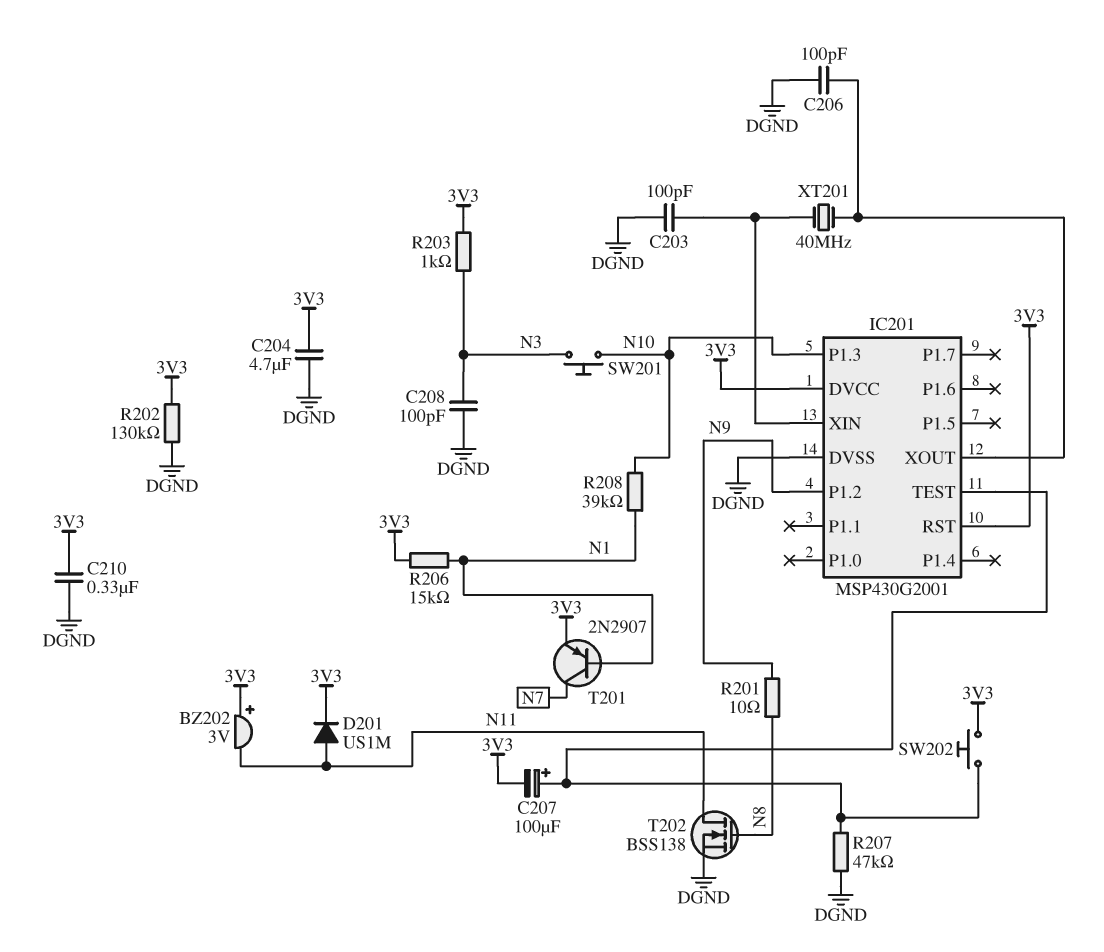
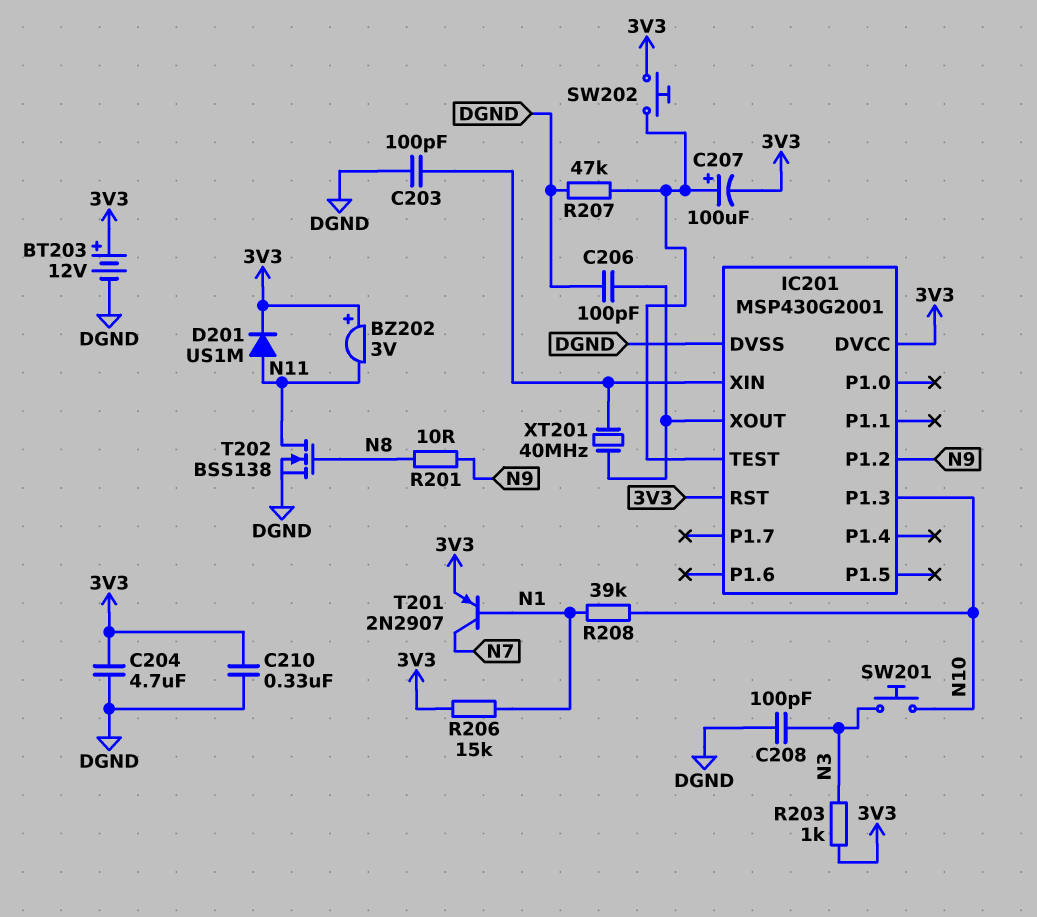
BT203: none -> 12V (plus 3V3, minus DGND)
R202: 130k (3V3, DGND) -> none

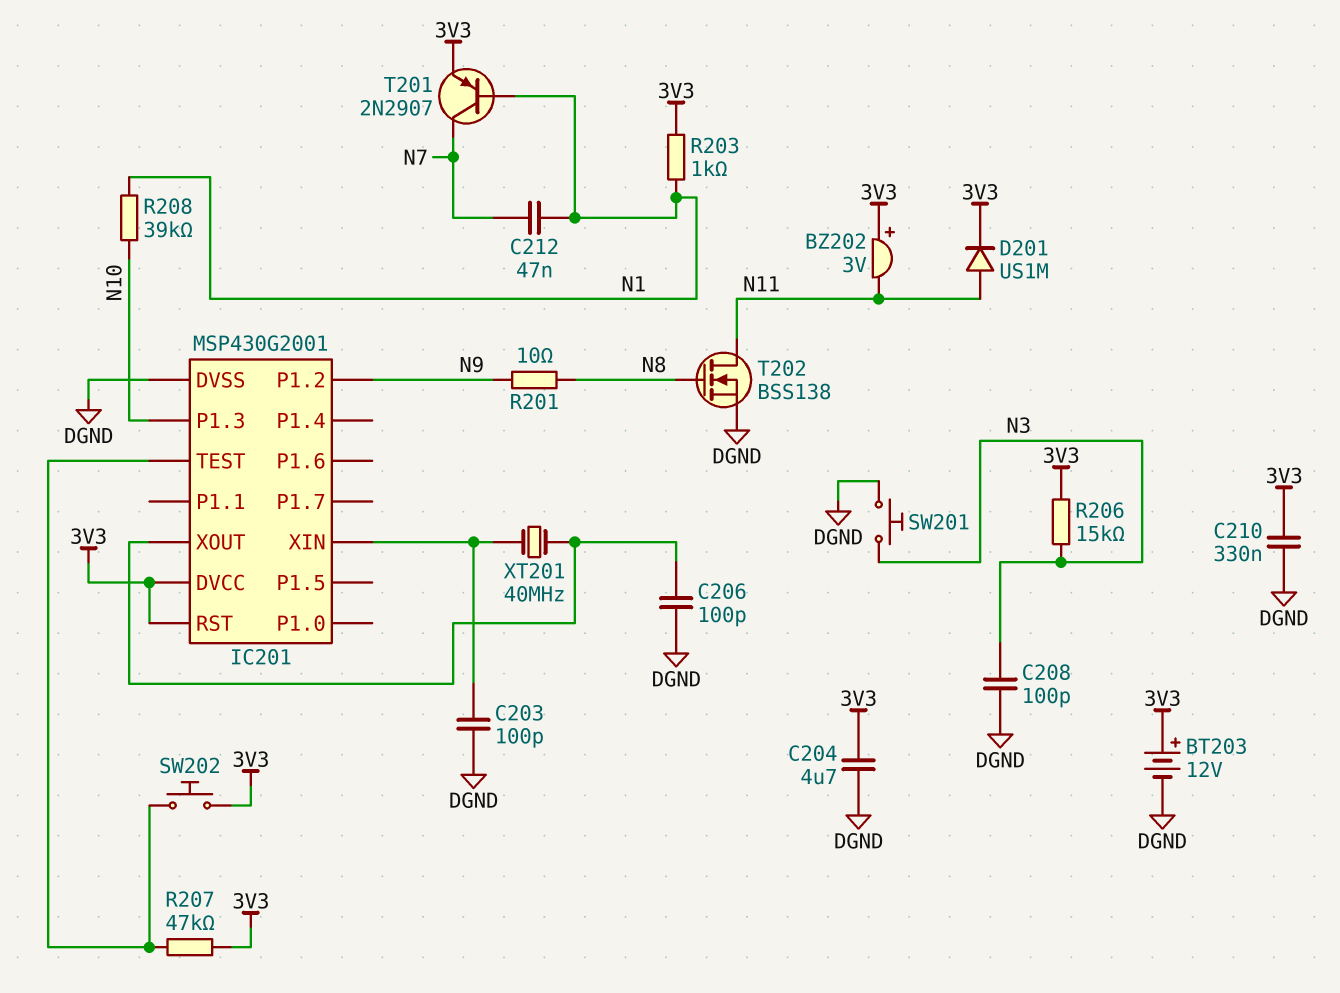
C207: 100uF (plus IC201/TEST, minus 3V3) -> none
C212: none -> 47nF (N1, N7)
R203: 1k (3V3, N3) -> 1k (3V3, N1)
R206: 15k (3V3, N1) -> 15k (3V3, N3)
R207: 47k (DGND, IC201/TEST) -> 47k (3V3, IC201/TEST)
SW201: button (N3, N10) -> button (DGND, N3)

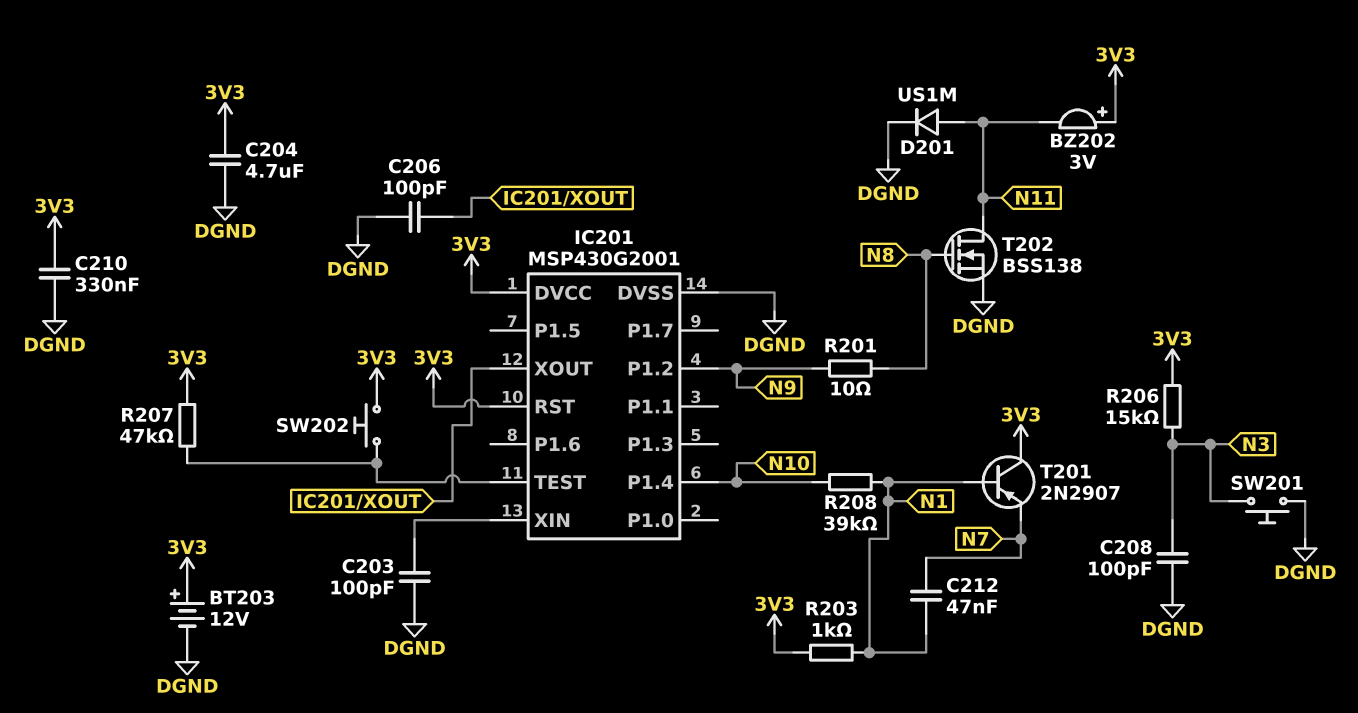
D201: diode US1M (A N11, K 3V3) -> diode US1M (A N11, K DGND)
IC201 pin P1.3: N10 -> none
IC201 pin P1.4: none -> N10
T201: PNP 2N2907 (B N1, C N7, E 3V3) -> PNP 2N2907 (B N1, C 3V3, E N7)
XT201: 40MHz (IC201/XIN, IC201/XOUT) -> none

